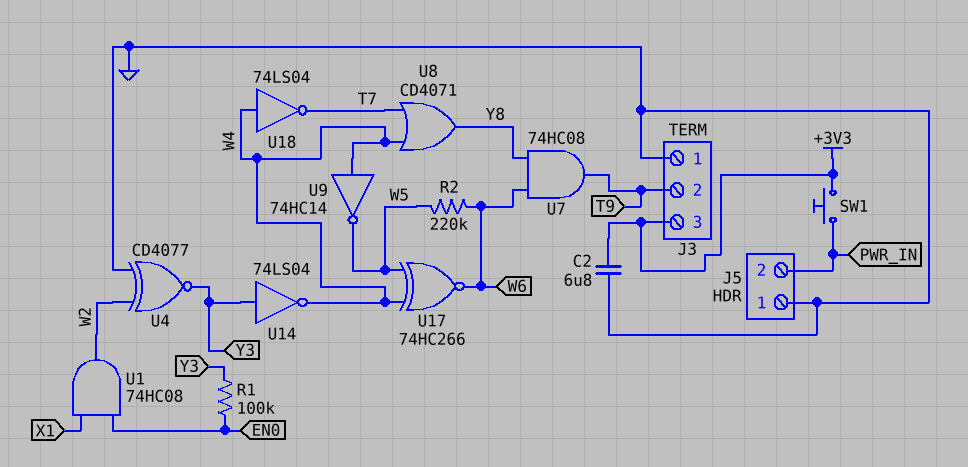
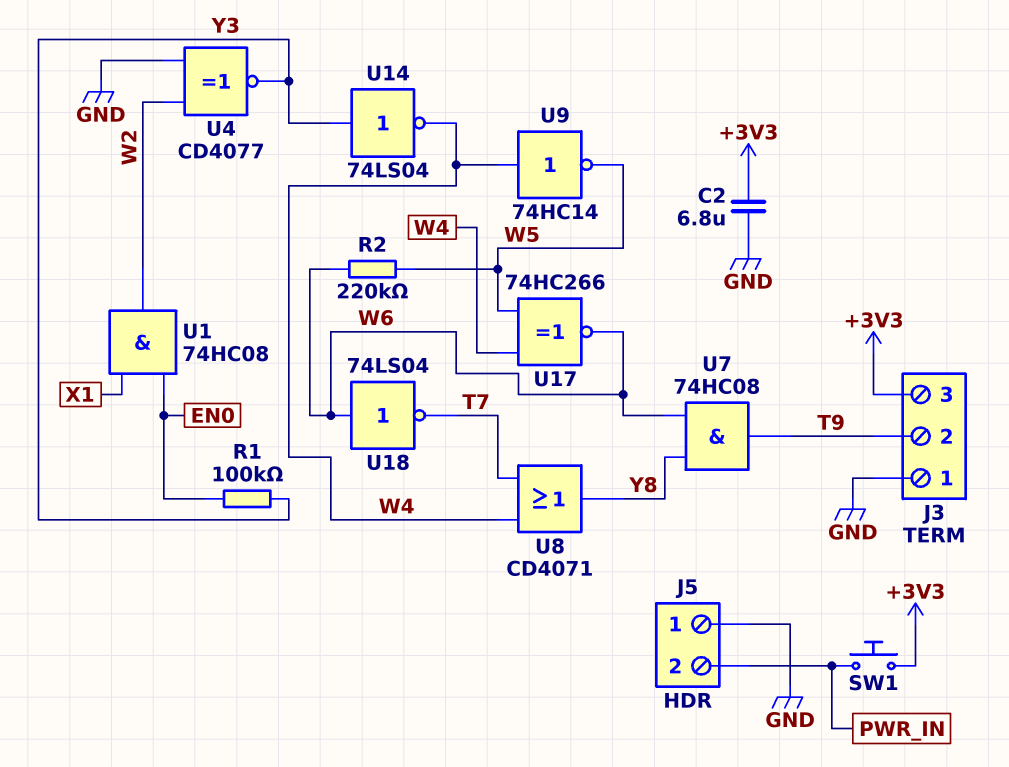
U18: NOT 74LS04 (in W4, out T7) -> NOT 74LS04 (in W6, out T7)

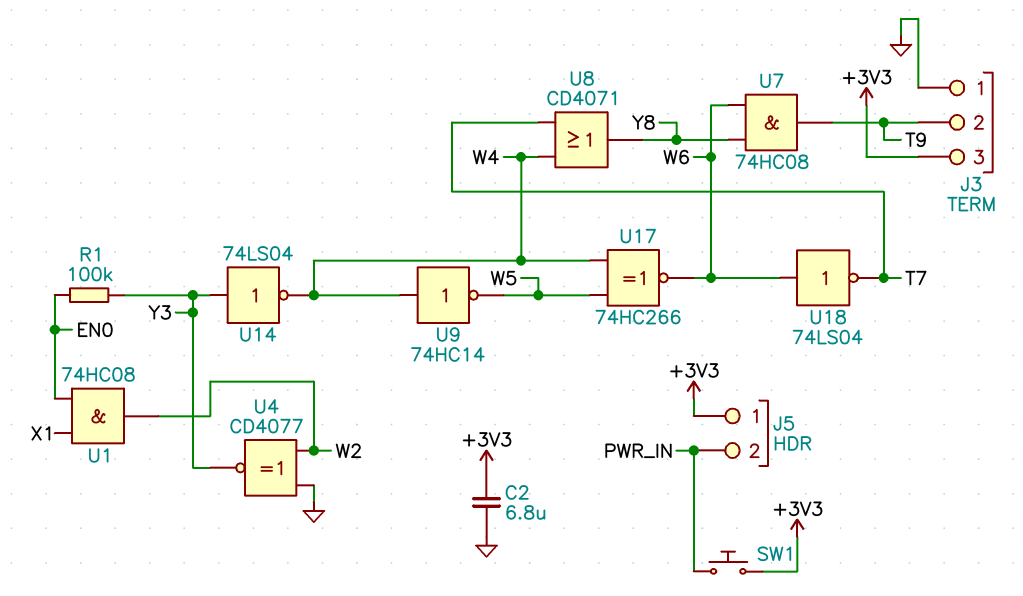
J5 pin 1: GND -> +3V3
R2: 220k (W5, W6) -> none

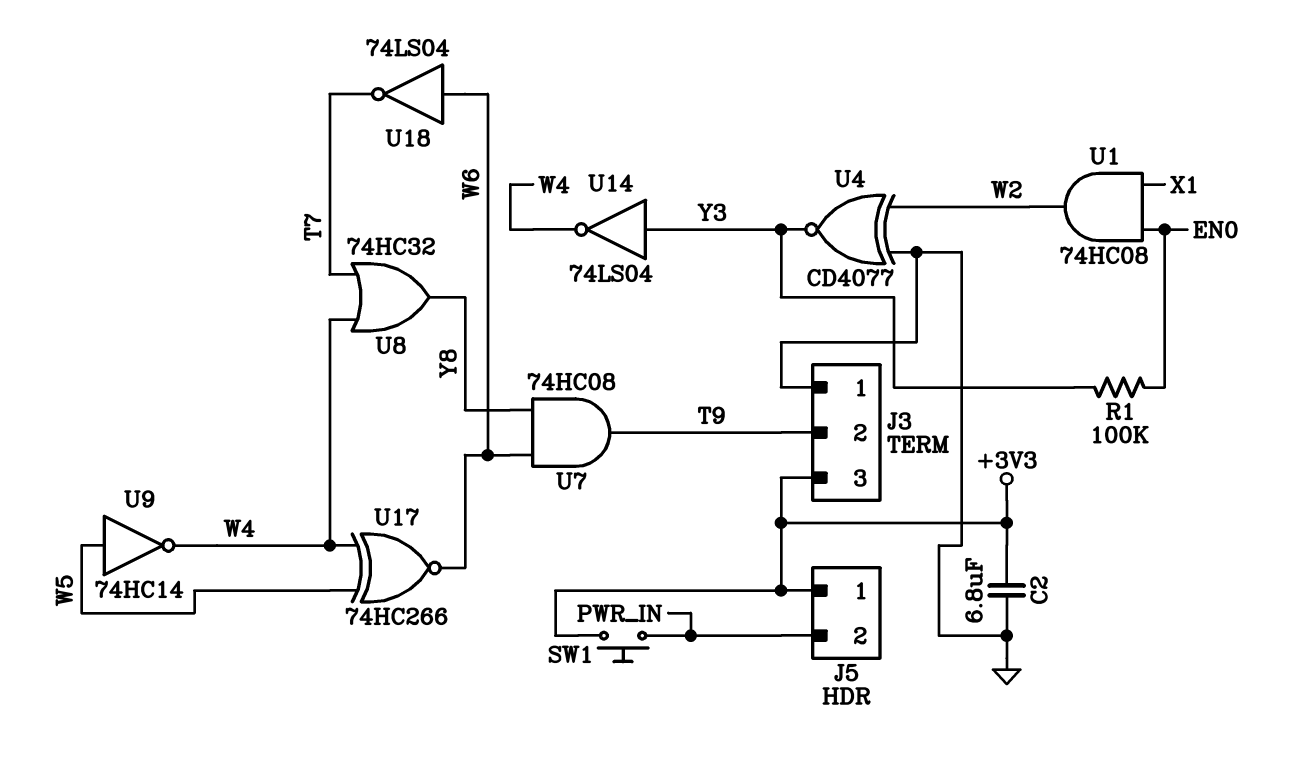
U8: OR CD4071 (in T7, in W4, out Y8) -> OR 74HC32 (in T7, in W4, out Y8)
U9: NOT 74HC14 (in W4, out W5) -> NOT 74HC14 (in W5, out W4)

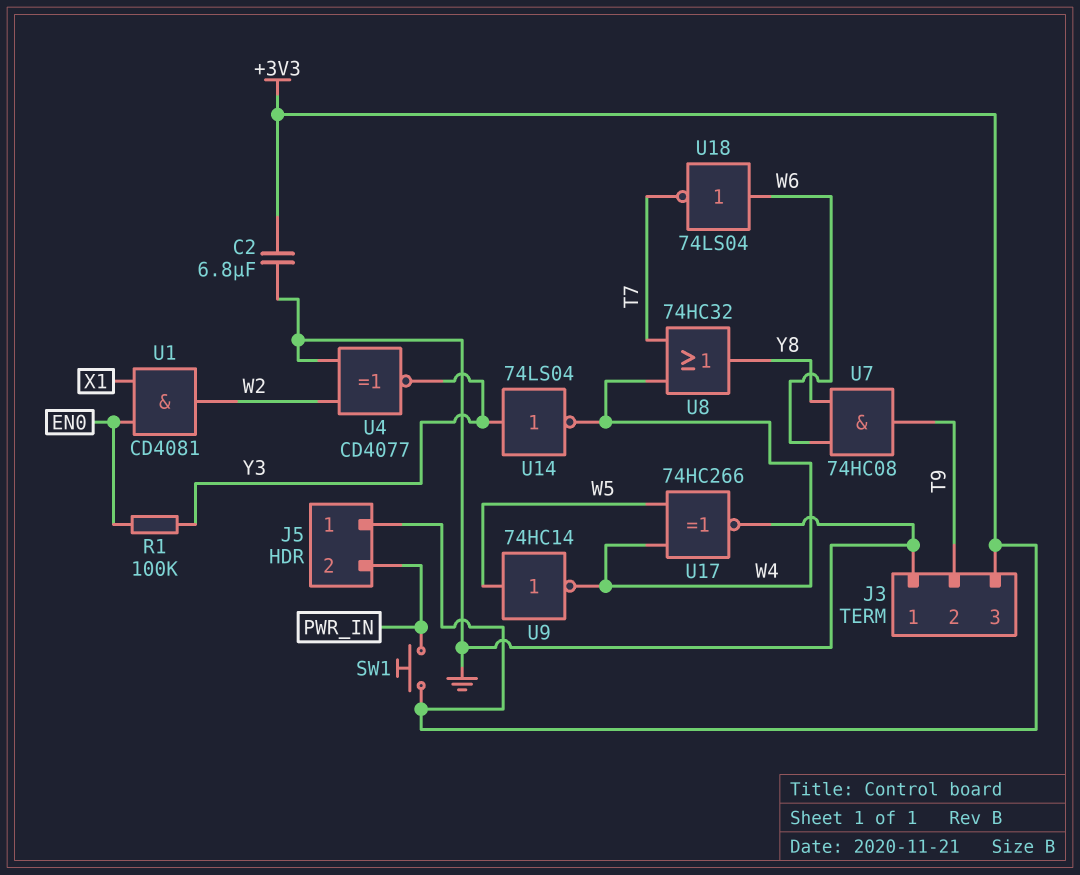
U1: AND 74HC08 (in EN0, in X1, out W2) -> AND CD4081 (in EN0, in X1, out W2)
U17: XNOR 74HC266 (in W4, in W5, out W6) -> XNOR 74HC266 (in W4, in W5, out GND)

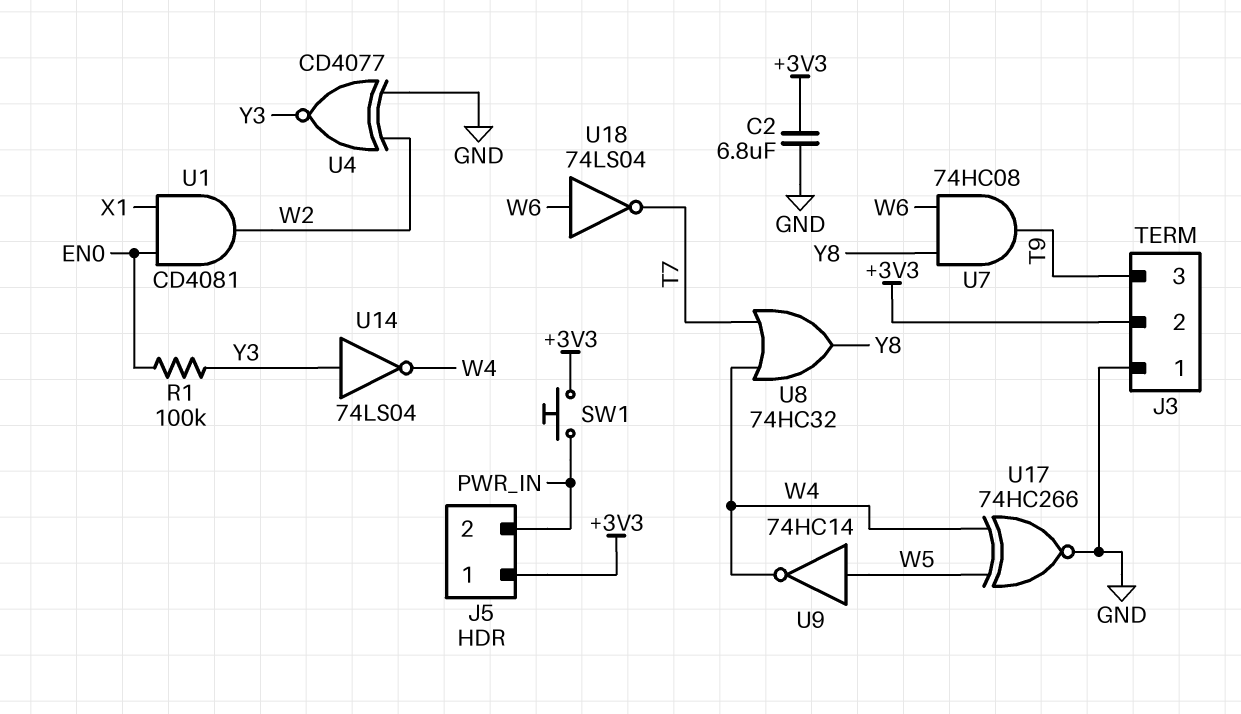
J3 pin 2: T9 -> +3V3
J3 pin 3: +3V3 -> T9

